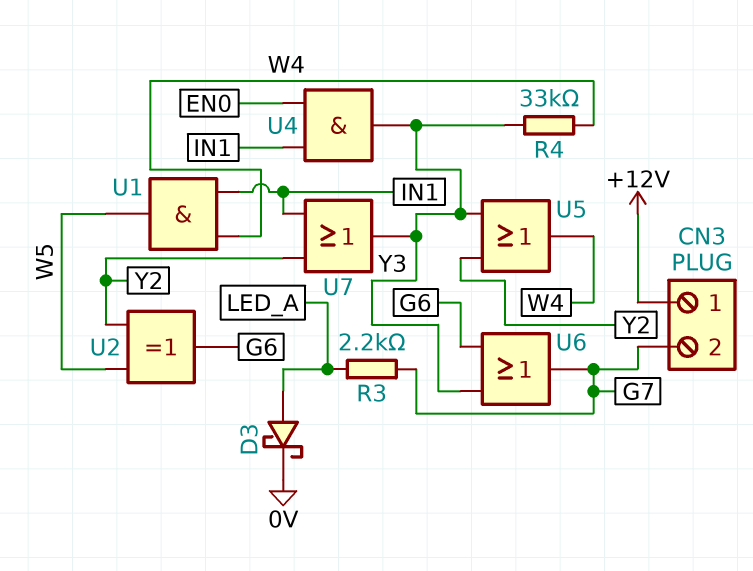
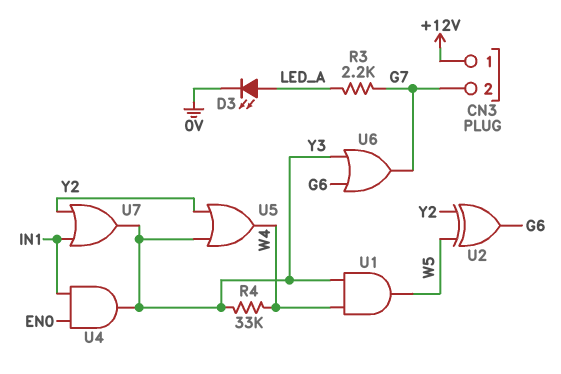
D3: schottky (A LED_A, K 0V) -> LED (A LED_A, K 0V)
U1: AND (in IN1, in W4, out W5) -> AND (in W4, in Y3, out W5)

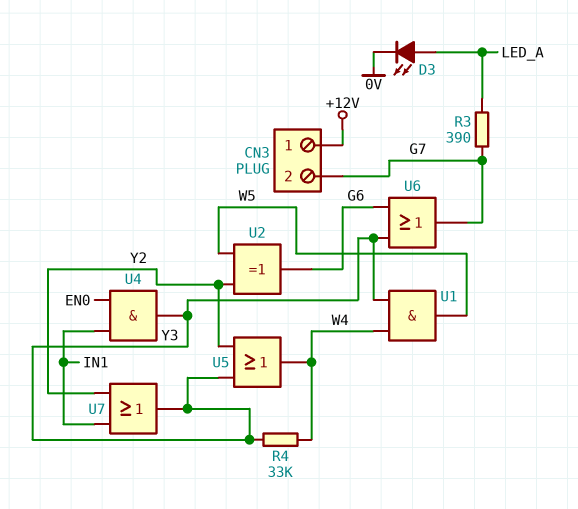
R3: 2.2k (G7, LED_A) -> 390 (G7, LED_A)

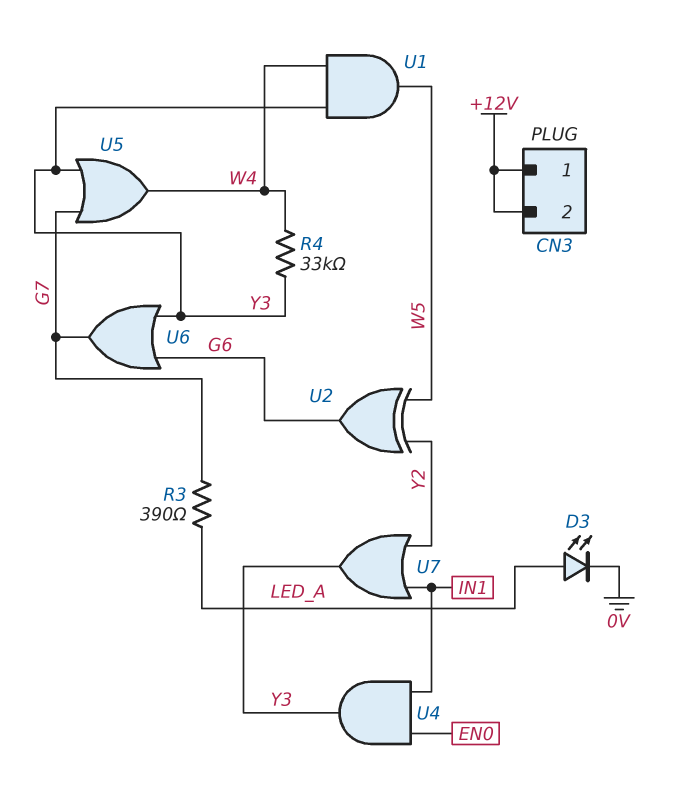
CN3 pin 2: G7 -> +12V
U5: OR (in Y2, in Y3, out W4) -> OR (in G7, in Y3, out W4)

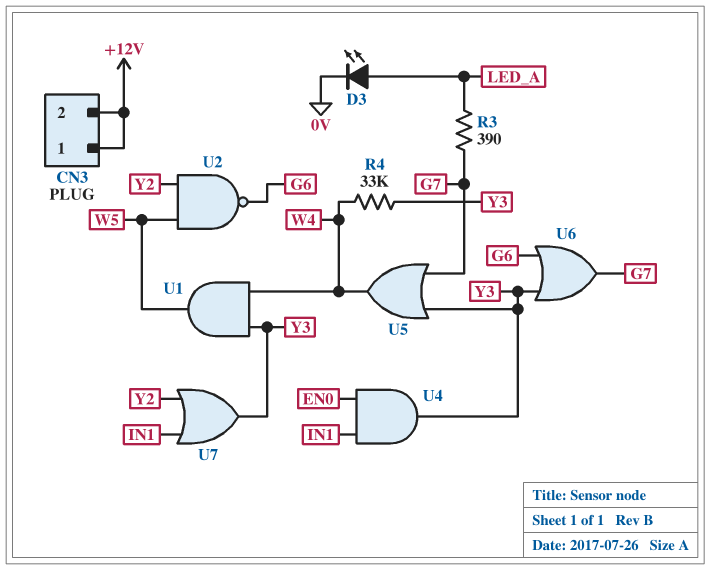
U2: XOR (in W5, in Y2, out G6) -> NAND (in W5, in Y2, out G6)

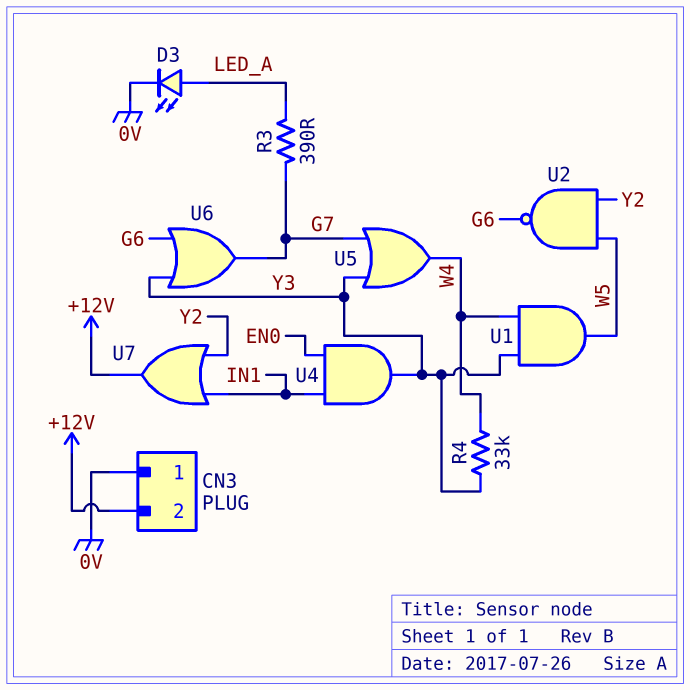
CN3 pin 1: +12V -> 0V
U7: OR (in IN1, in Y2, out Y3) -> OR (in IN1, in Y2, out +12V)

